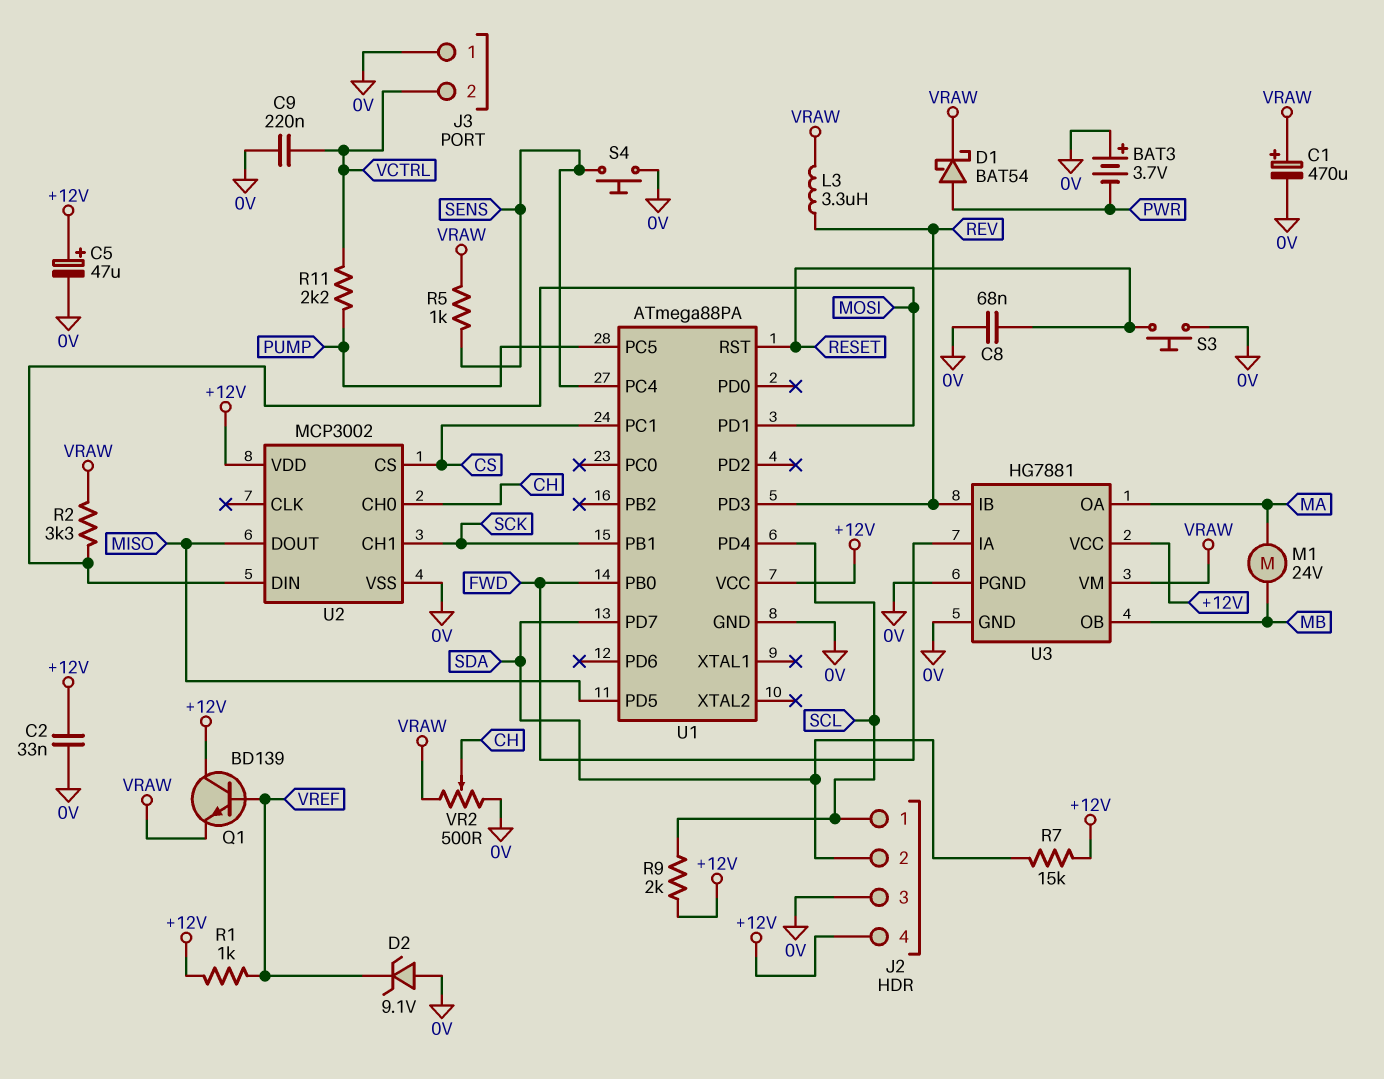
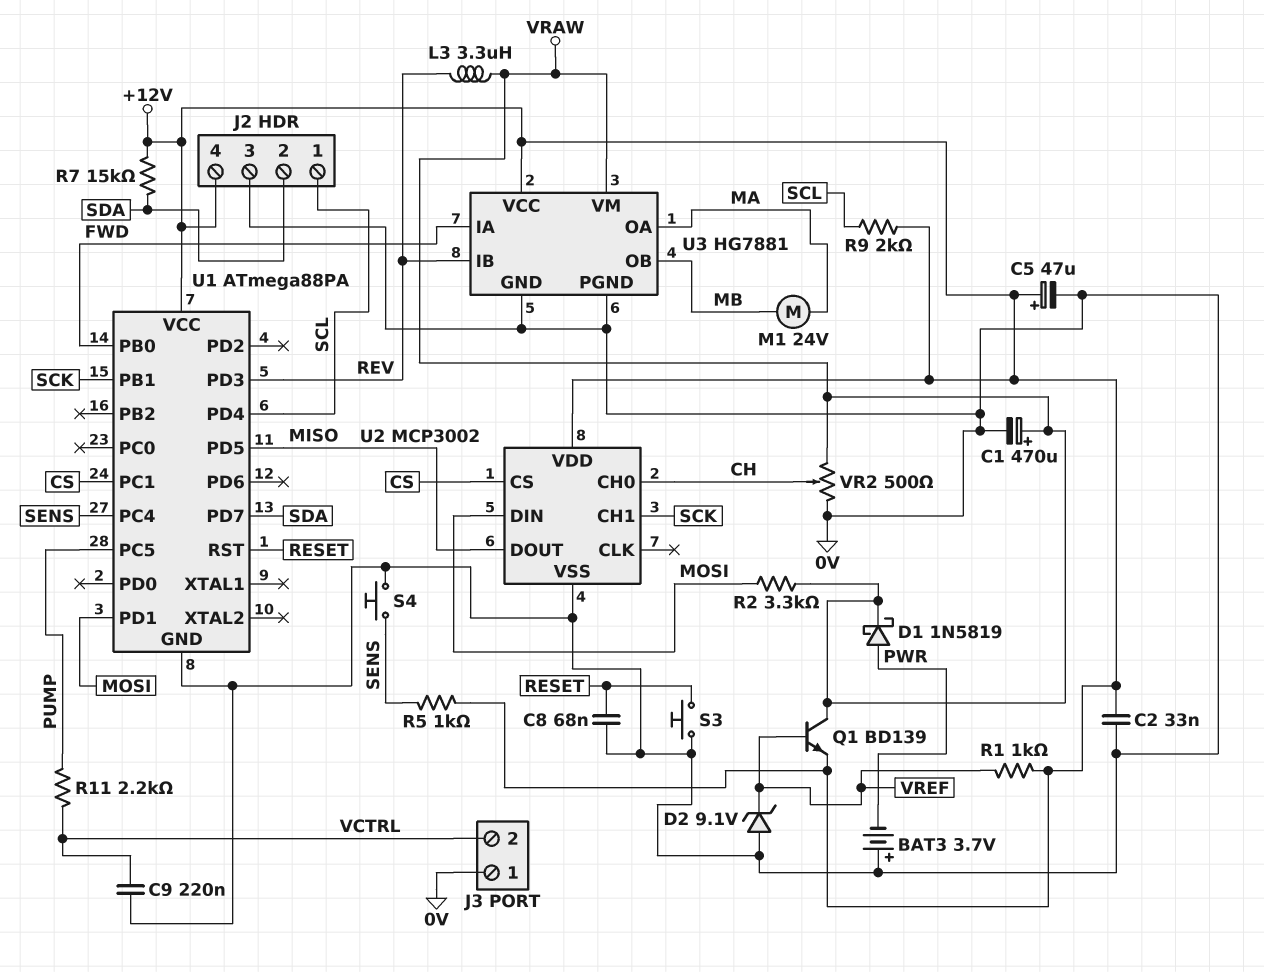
D1: schottky BAT54 (A PWR, K VRAW) -> schottky 1N5819 (A PWR, K VRAW)
Q1: NPN BD139 (B VREF, C +12V, E VRAW) -> NPN BD139 (B VREF, C VRAW, E +12V)
R5: 1k (SENS, VRAW) -> 1k (+12V, SENS)

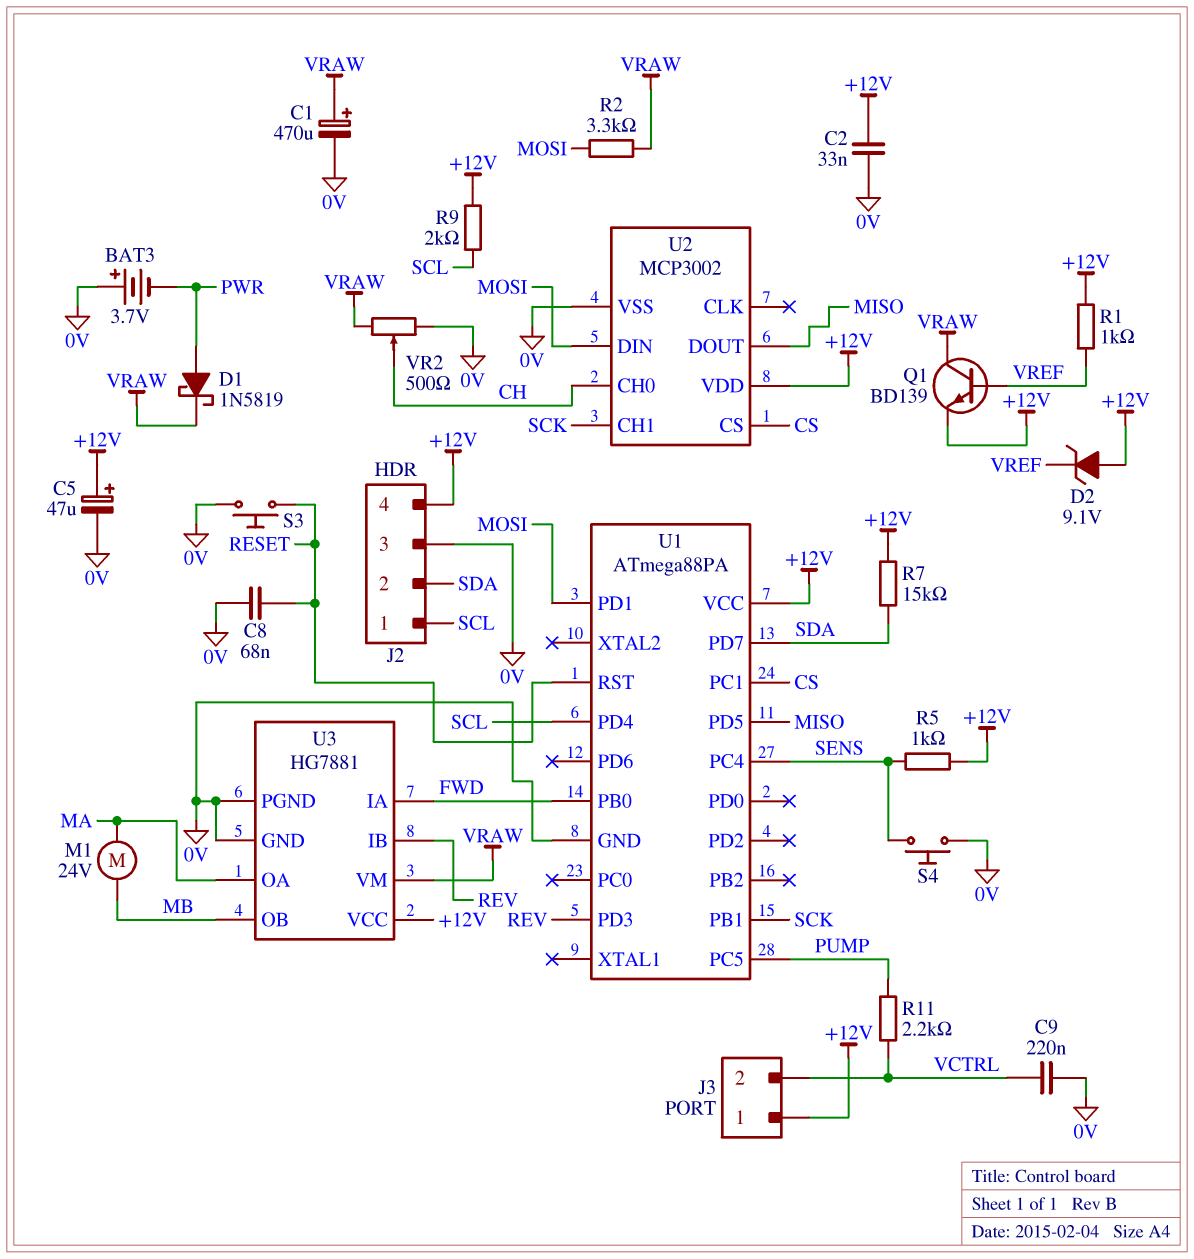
D2: zener 9.1V (A 0V, K VREF) -> zener 9.1V (A +12V, K VREF)
J3 pin 1: 0V -> +12V
L3: 3.3uH (REV, VRAW) -> none

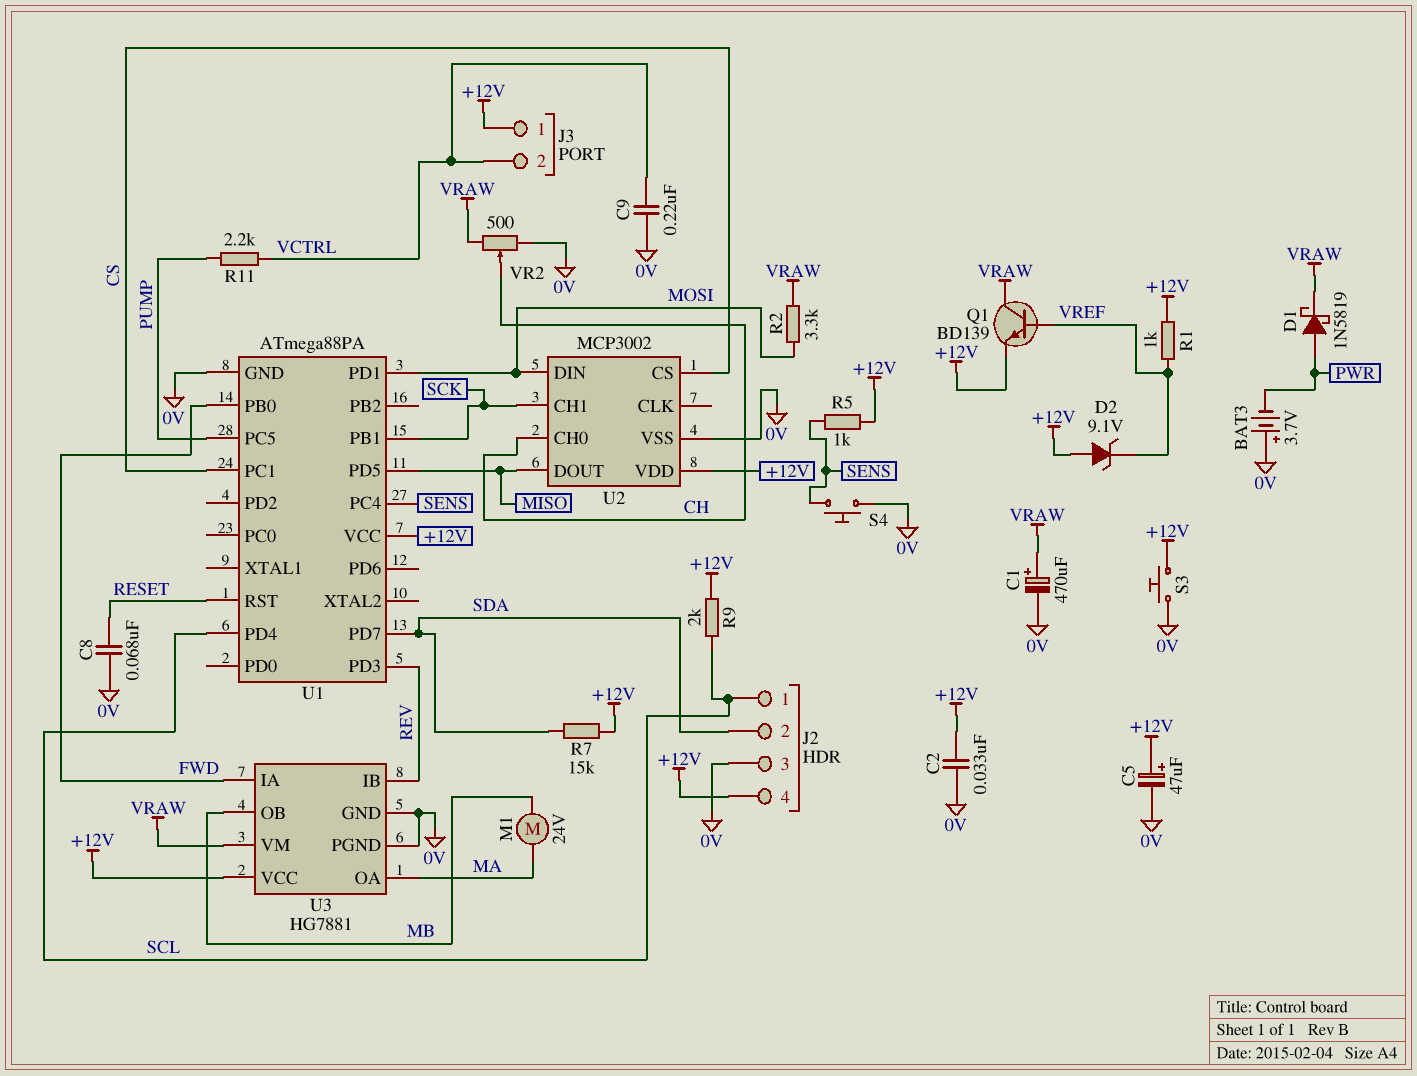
S3: button (0V, RESET) -> button (+12V, 0V)

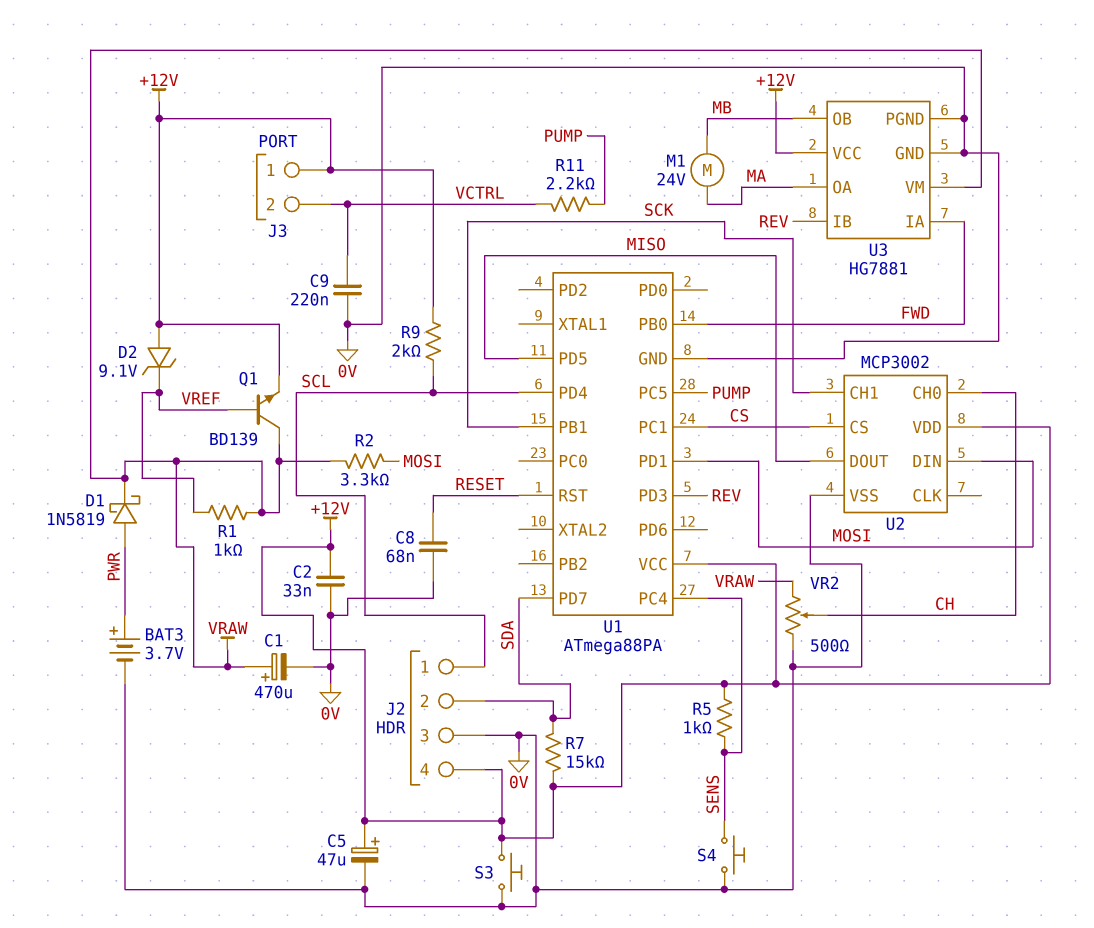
BAT3: 3.7V (plus 0V, minus PWR) -> 3.7V (plus PWR, minus 0V)
R1: 1k (+12V, VREF) -> 1k (VRAW, VREF)

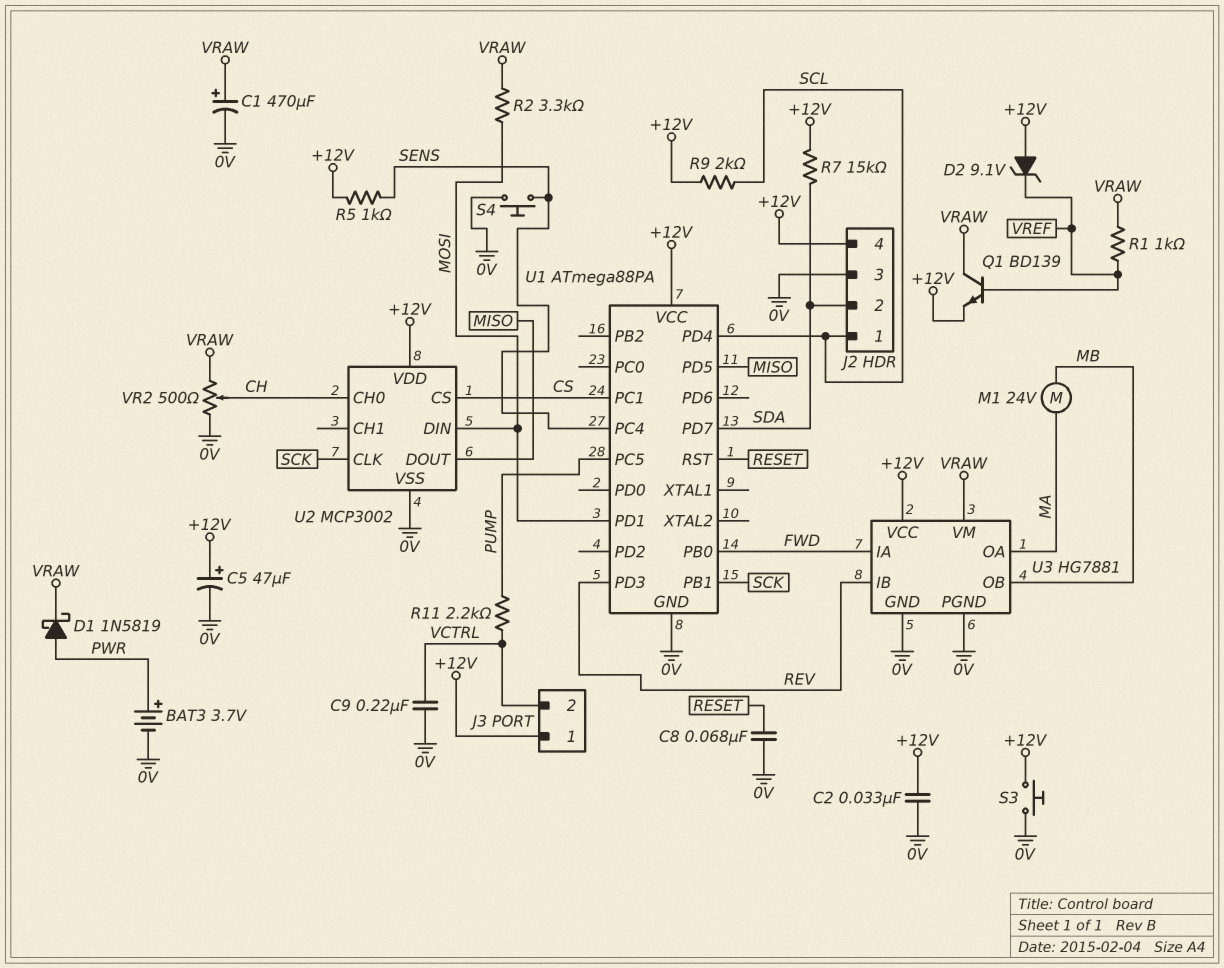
U2 pin CH1: SCK -> none
U2 pin CLK: none -> SCK

